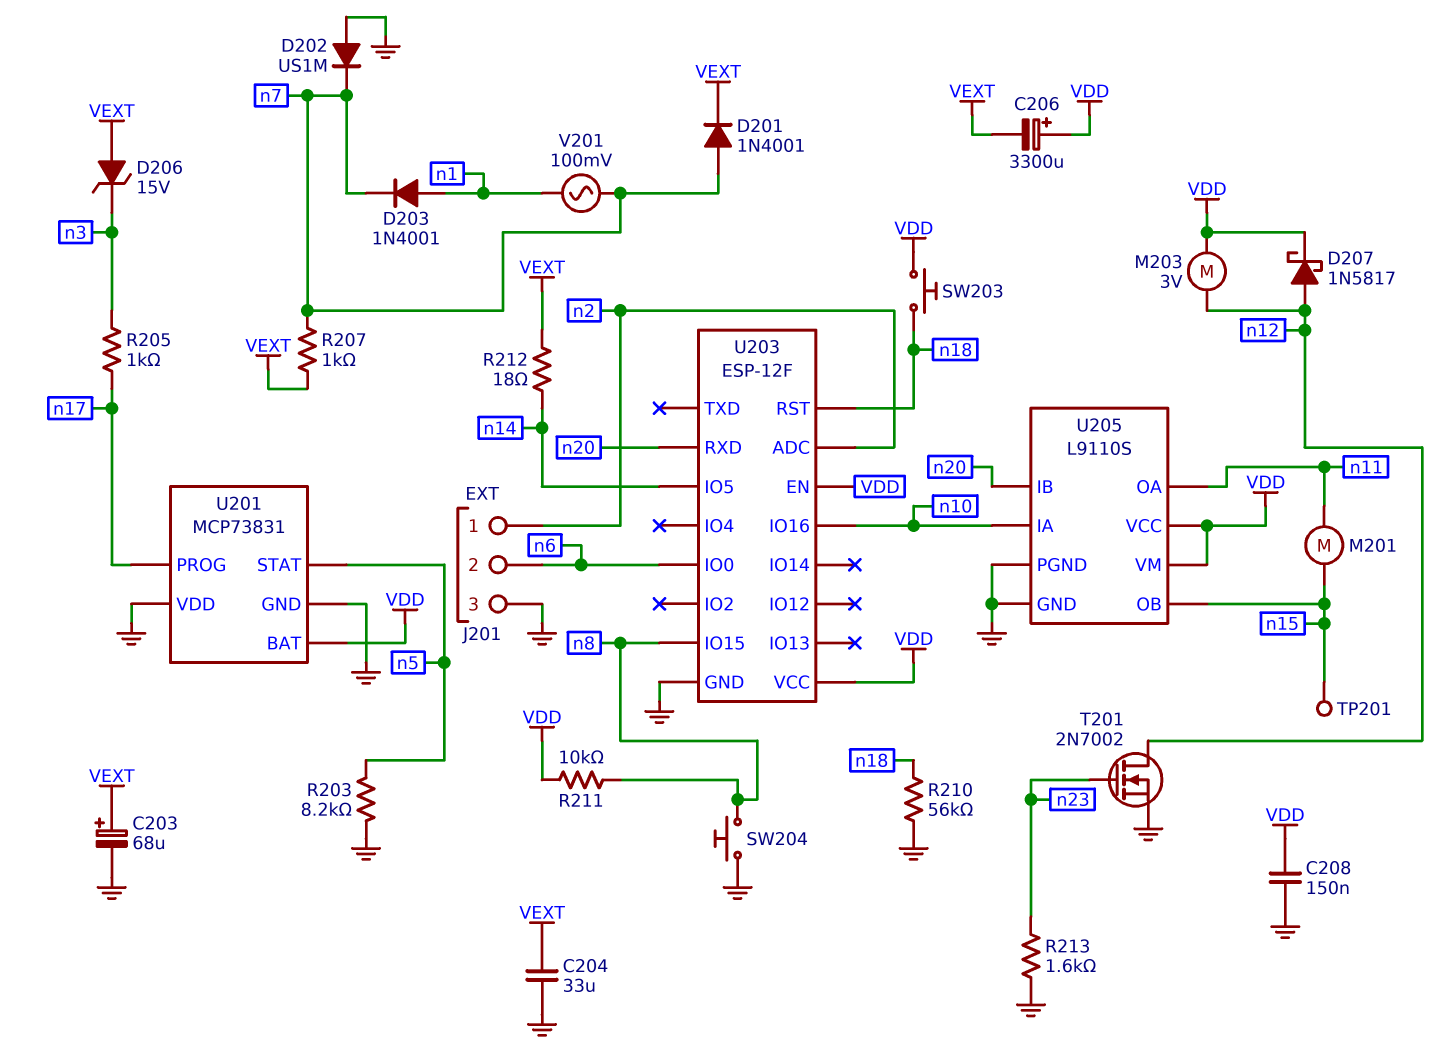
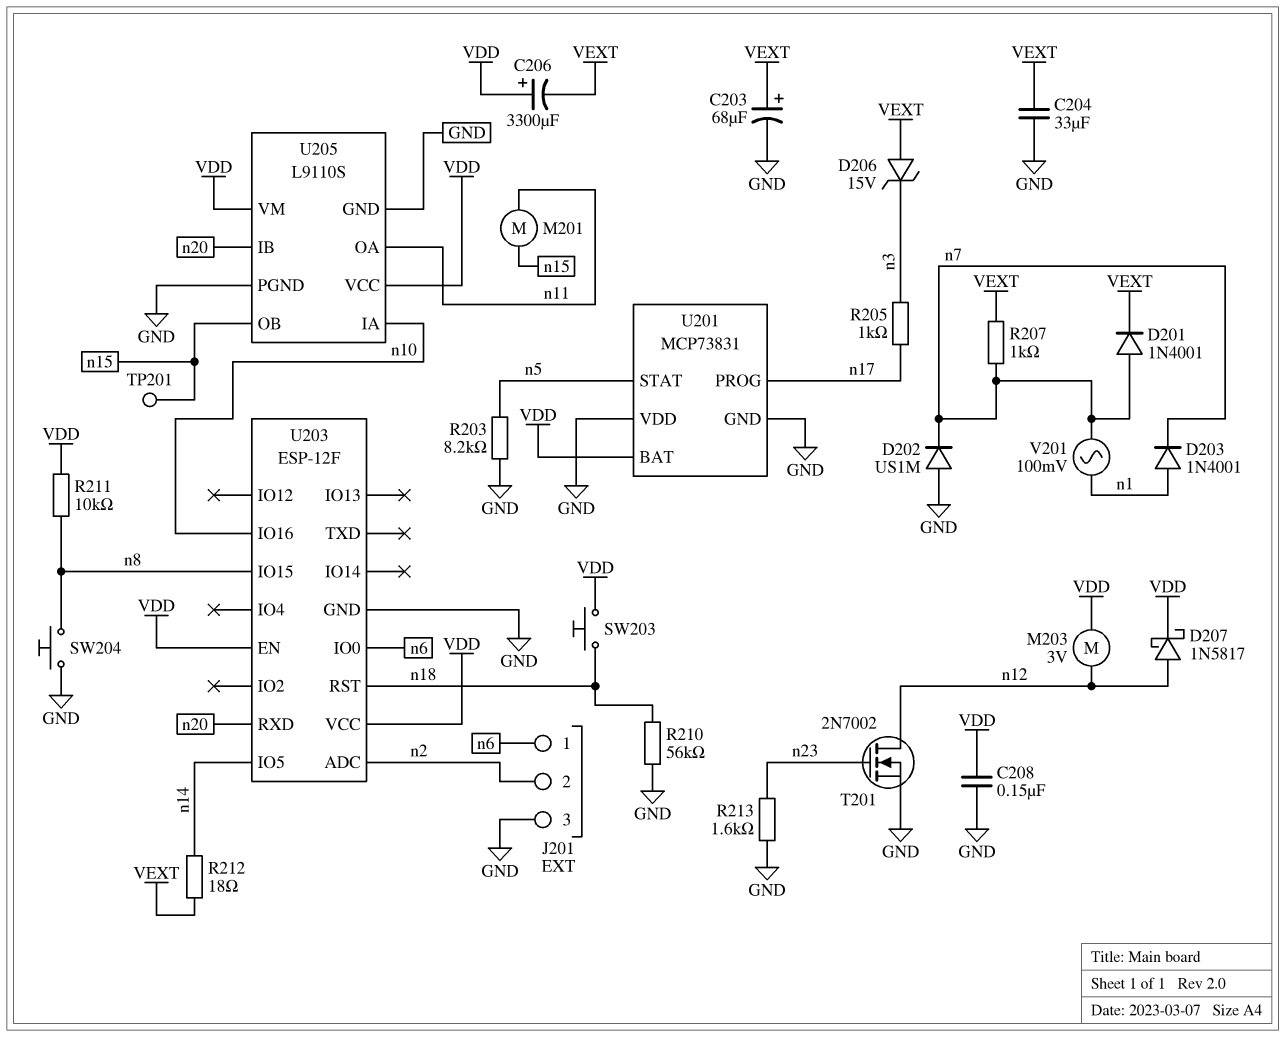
J201 pin 1: n2 -> n6
J201 pin 2: n6 -> n2

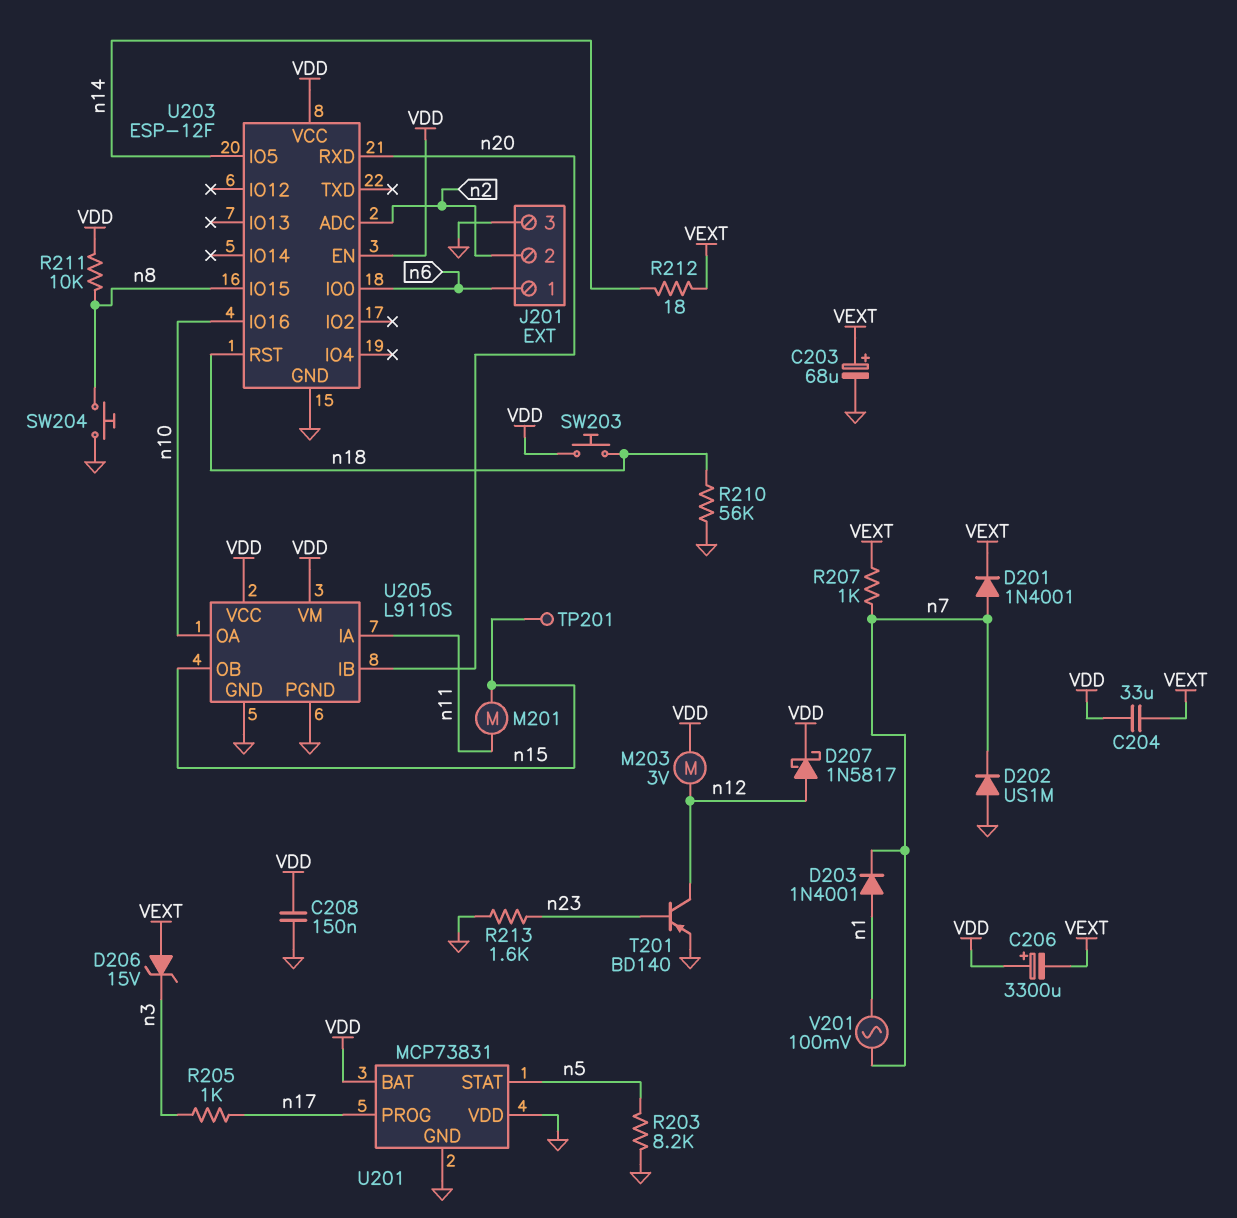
C204: 33uF (GND, VEXT) -> 33uF (VDD, VEXT)
T201: NMOS 2N7002 (G n23, D n12, S GND) -> PNP BD140 (B n23, C n12, E GND)
U205 pin IA: n10 -> n11
U205 pin OA: n11 -> n10

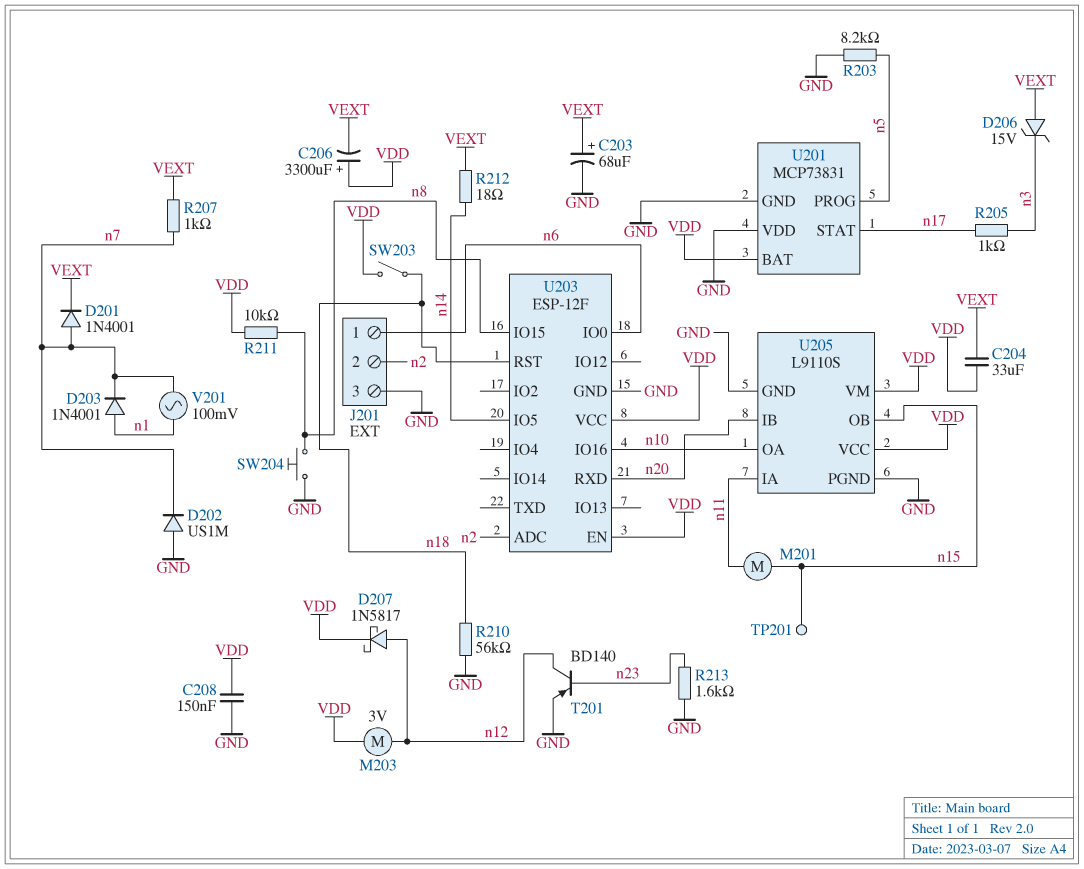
SW203: button (VDD, n18) -> switch (VDD, n18)
U201 pin PROG: n17 -> n5
U201 pin STAT: n5 -> n17

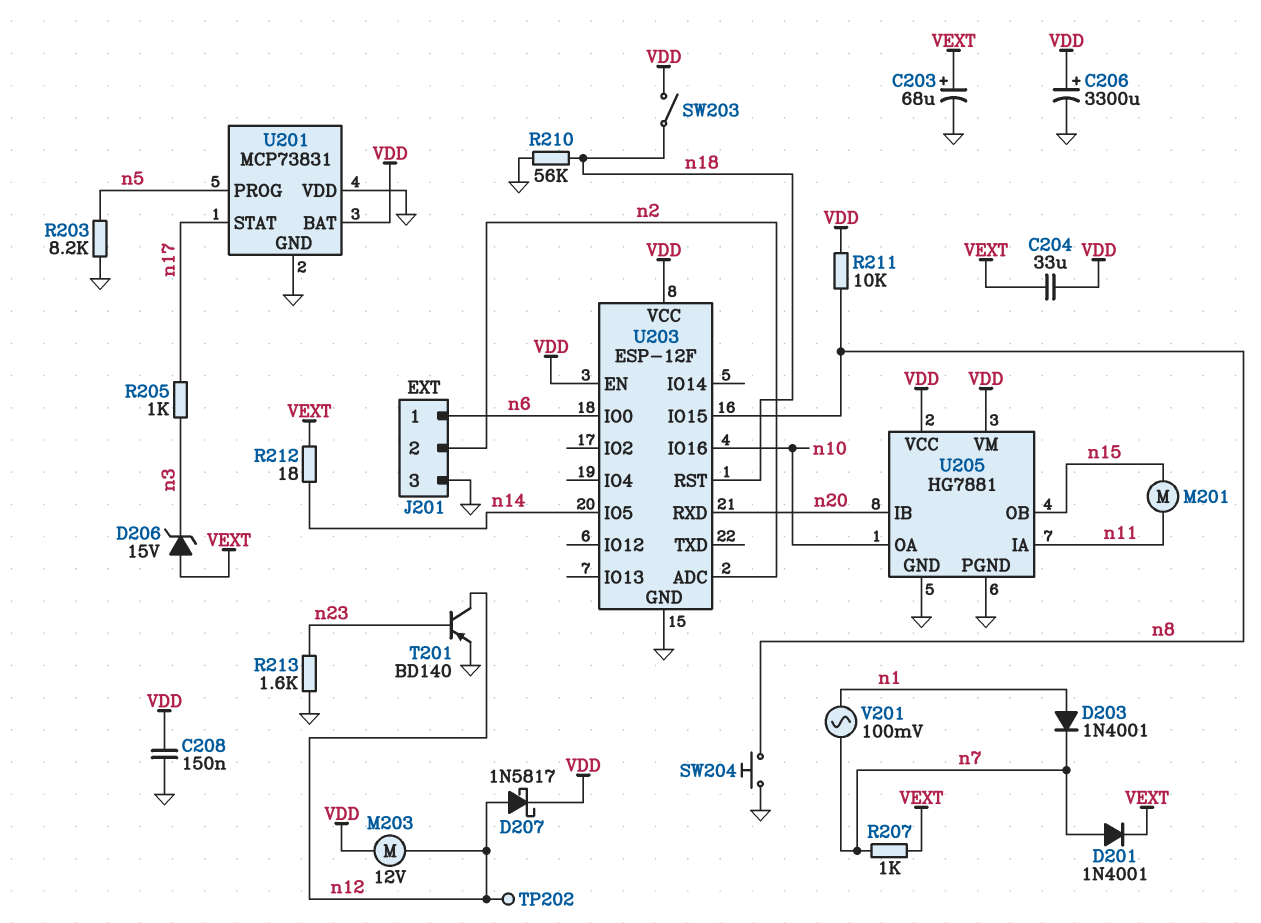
C206: 3300uF (plus VDD, minus VEXT) -> 3300uF (plus VDD, minus GND)
D202: diode US1M (A GND, K n7) -> none
M203: motor 3V (VDD, n12) -> motor 12V (VDD, n12)
TP201: test point (n15) -> none
TP202: none -> test point (n12)
U205: L9110S -> HG7881

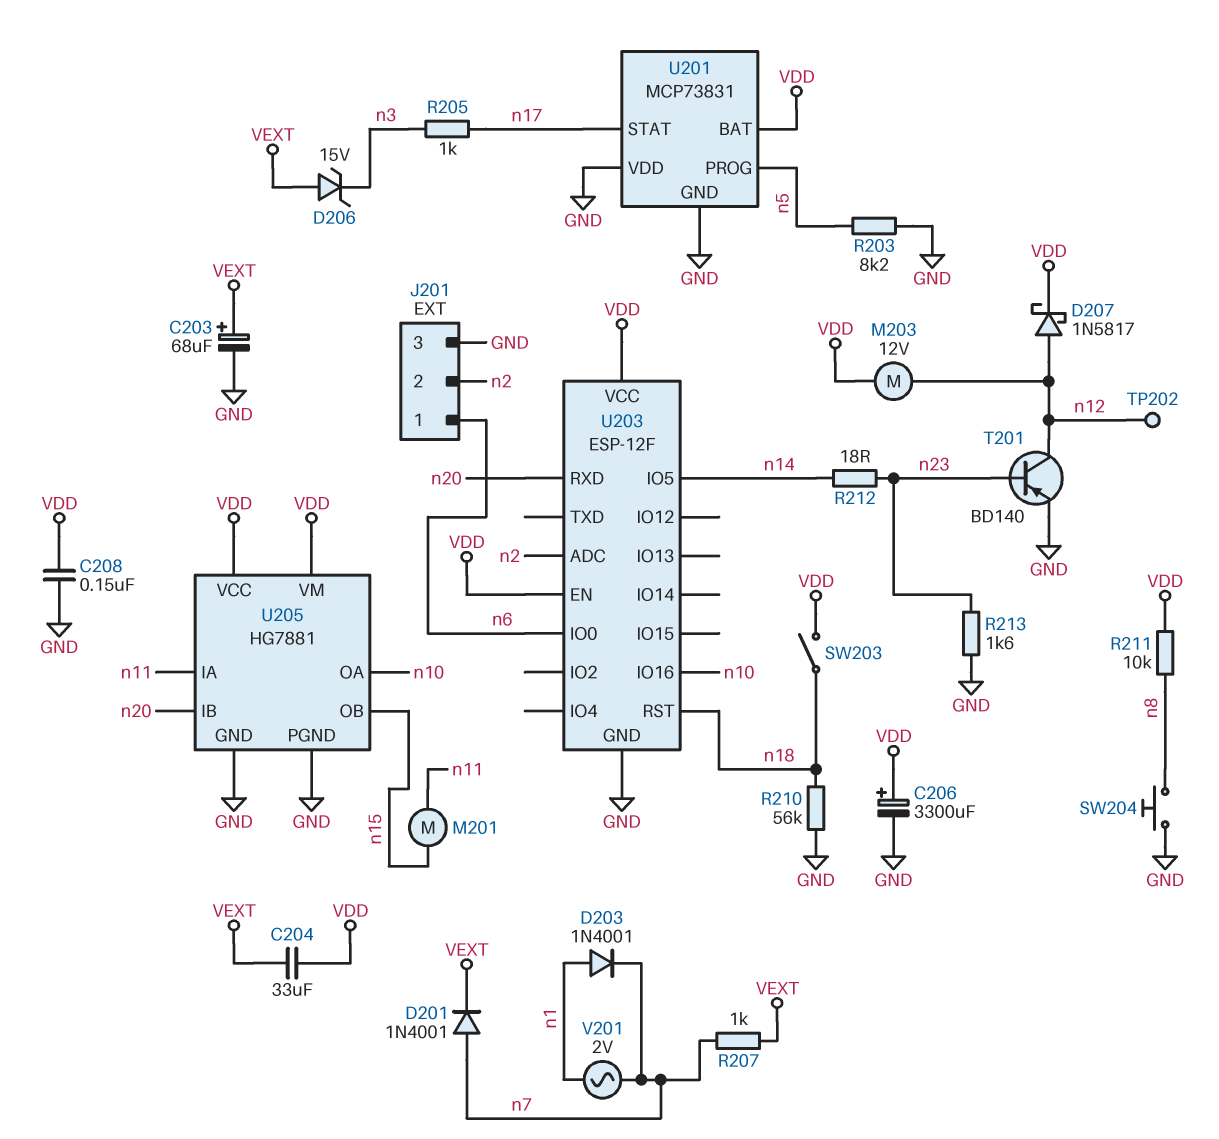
R212: 18 (VEXT, n14) -> 18 (n14, n23)
U203 pin IO15: n8 -> none
V201: AC 100mV (n1, n7) -> AC 2V (n1, n7)

